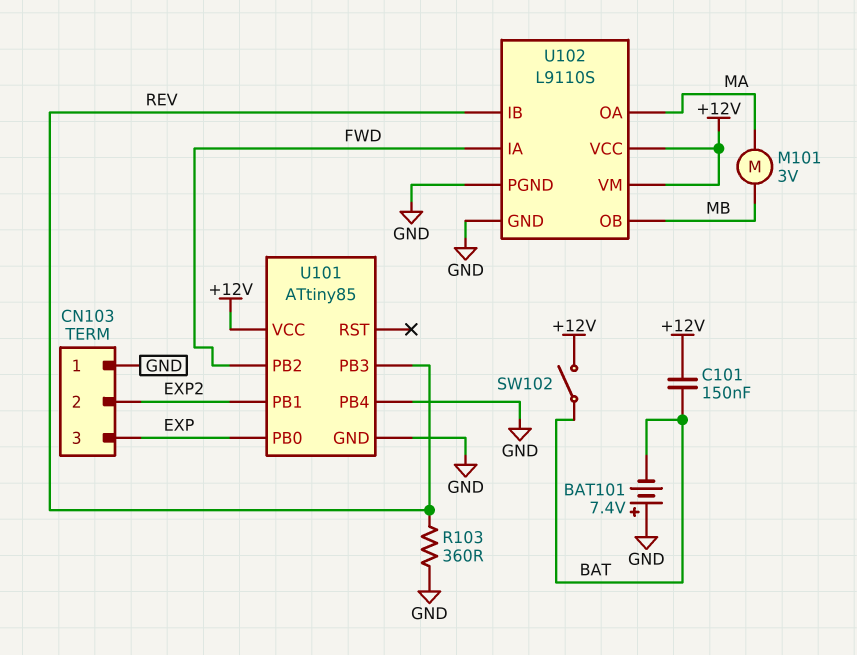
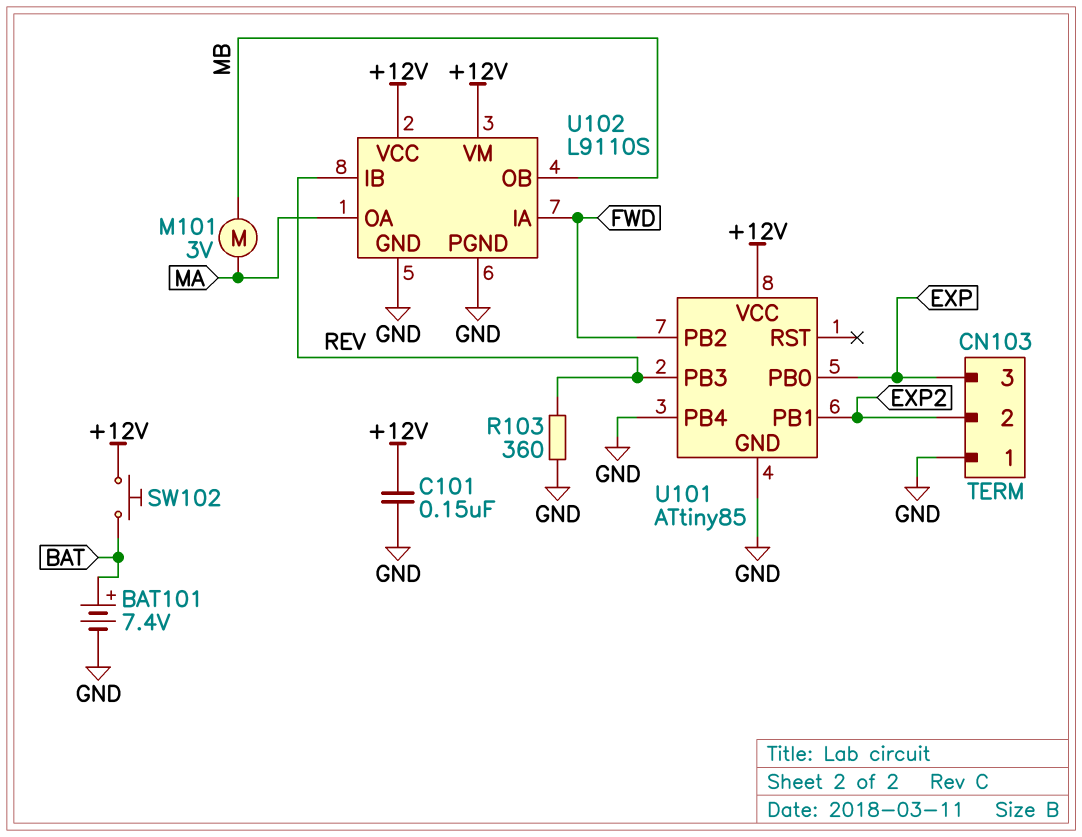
BAT101: 7.4V (plus GND, minus BAT) -> 7.4V (plus BAT, minus GND)
C101: 150nF (+12V, BAT) -> 150nF (+12V, GND)
SW102: switch (+12V, BAT) -> button (+12V, BAT)

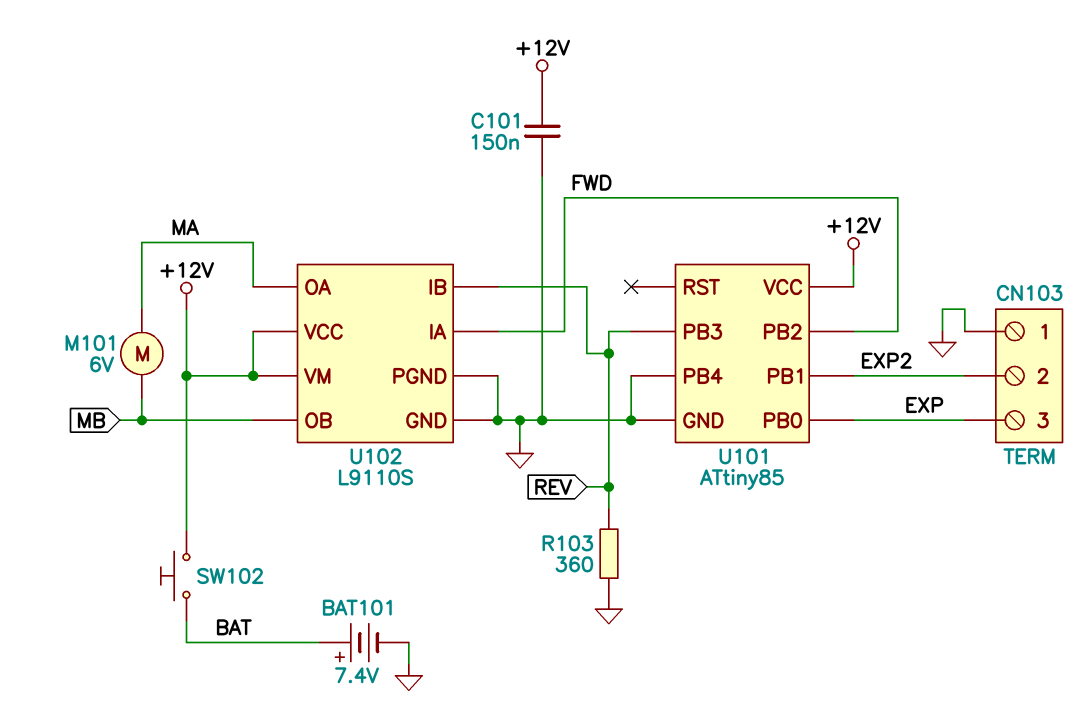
M101: motor 3V (MA, MB) -> motor 6V (MA, MB)

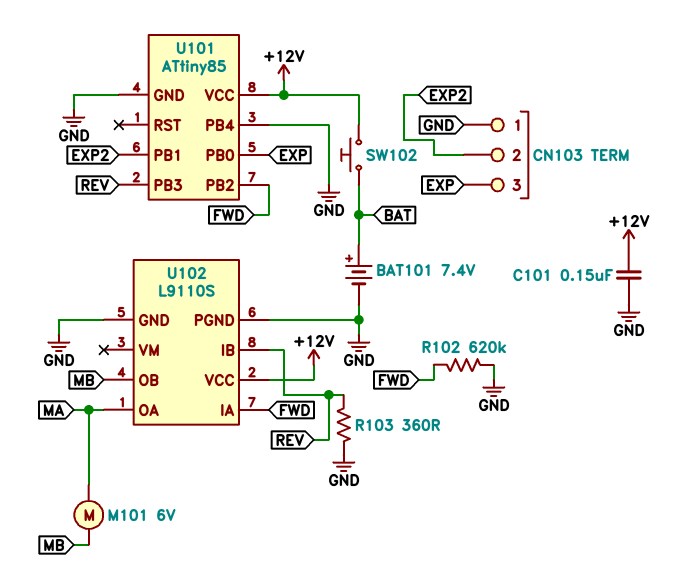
R102: none -> 620k (FWD, GND)
U102 pin VM: +12V -> none

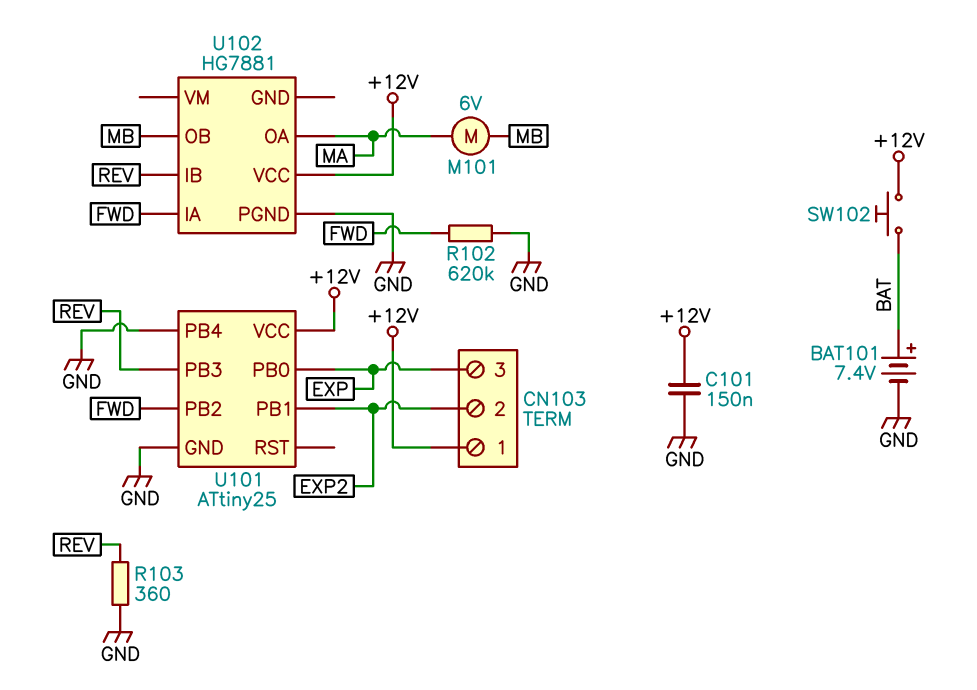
CN103 pin 1: GND -> +12V
U101: ATtiny85 -> ATtiny25
U102: L9110S -> HG7881
U102 pin GND: GND -> none

